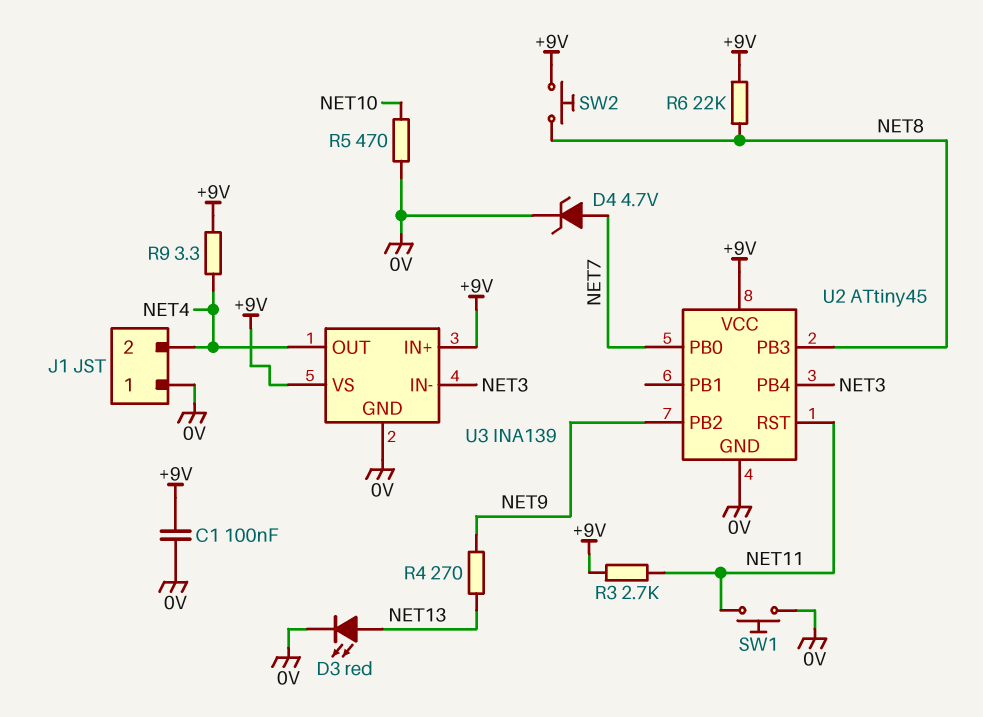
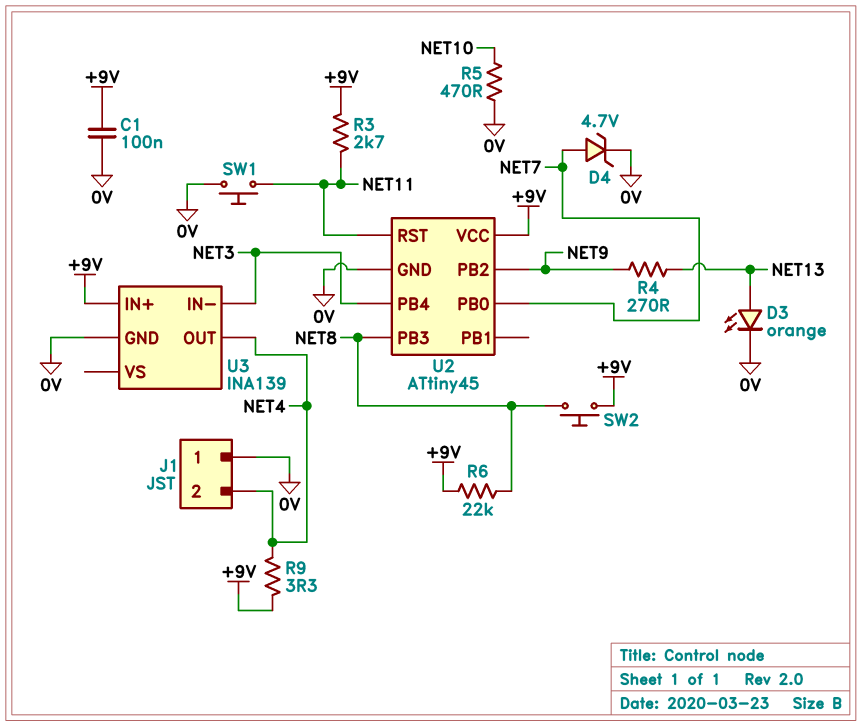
D3: LED red (A NET13, K 0V) -> LED orange (A NET13, K 0V)
U3 pin VS: +9V -> none

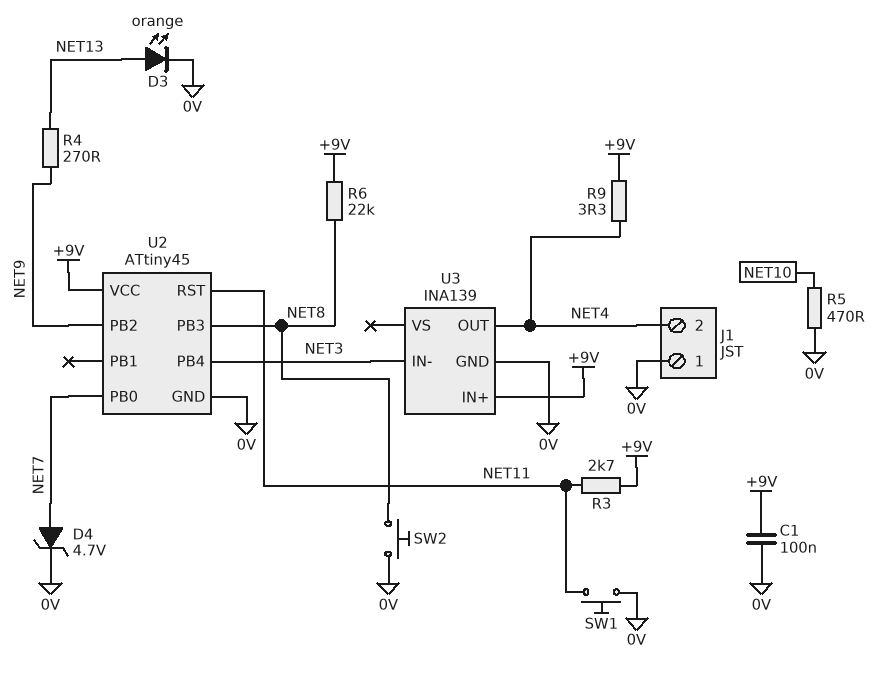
SW2: button (+9V, NET8) -> button (0V, NET8)

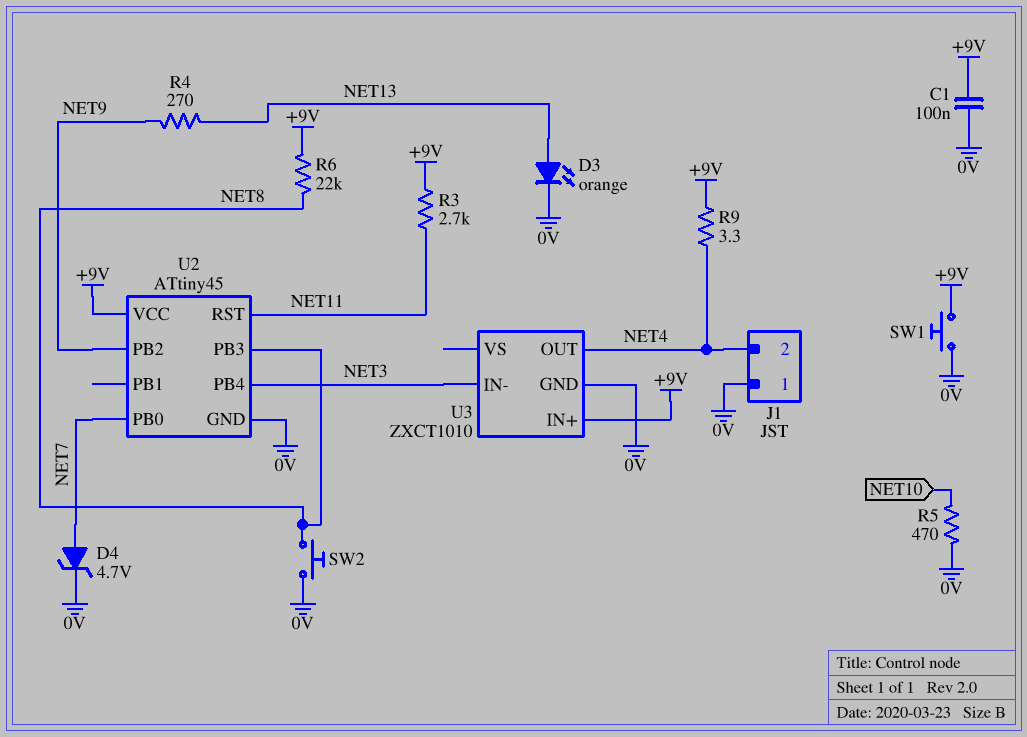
SW1: button (0V, NET11) -> button (+9V, 0V)
U3: INA139 -> ZXCT1010

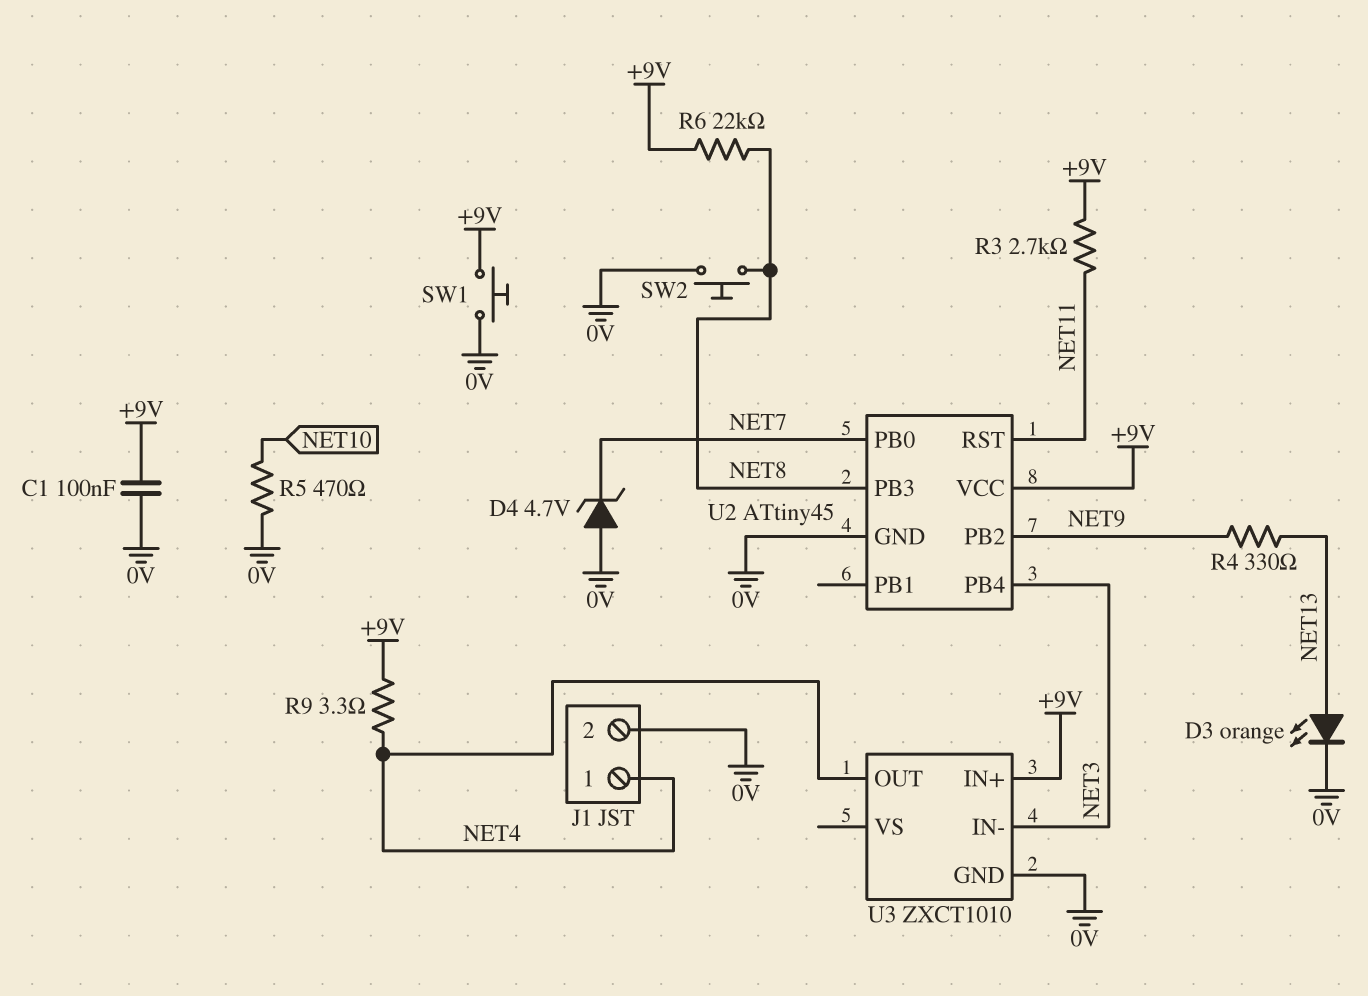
D4: zener 4.7V (A NET7, K 0V) -> zener 4.7V (A 0V, K NET7)
J1 pin 1: 0V -> NET4
J1 pin 2: NET4 -> 0V
R4: 270 (NET9, NET13) -> 330 (NET9, NET13)

